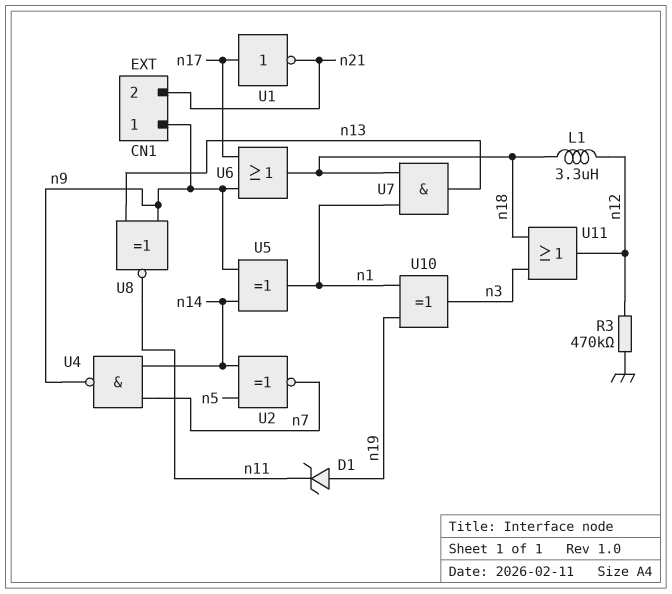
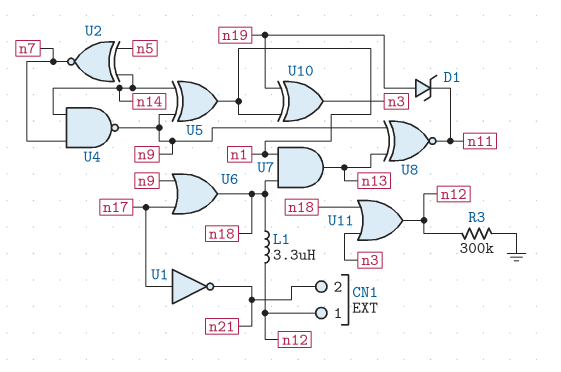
CN1 pin 1: n9 -> n12
R3: 470k (GND, n12) -> 300k (GND, n12)

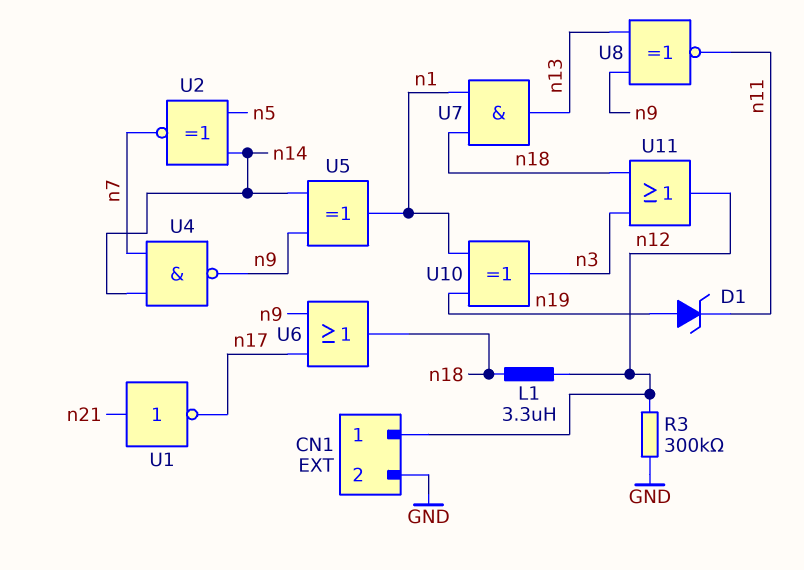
CN1 pin 2: n21 -> GND
U1: NOT (in n17, out n21) -> NOT (in n21, out n17)

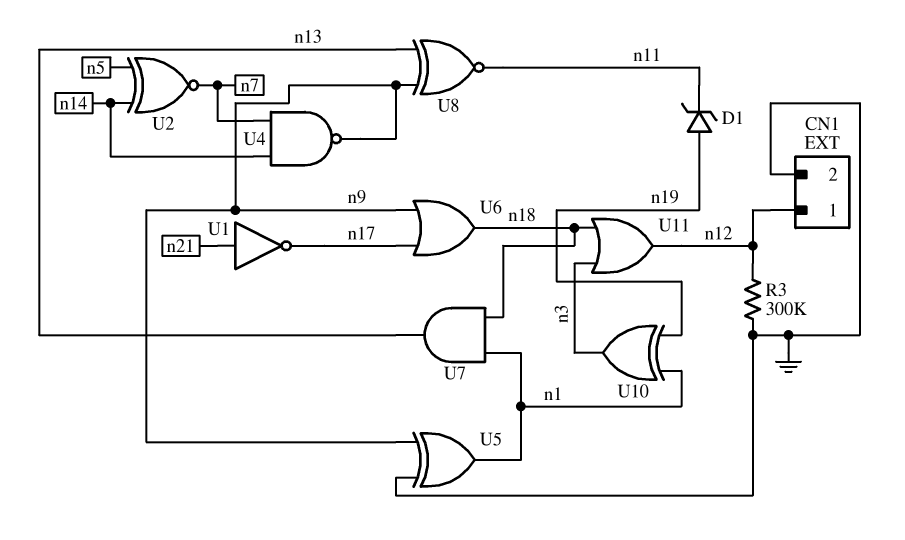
L1: 3.3uH (n12, n18) -> none
U5: XOR (in n9, in n14, out n1) -> XOR (in GND, in n9, out n1)

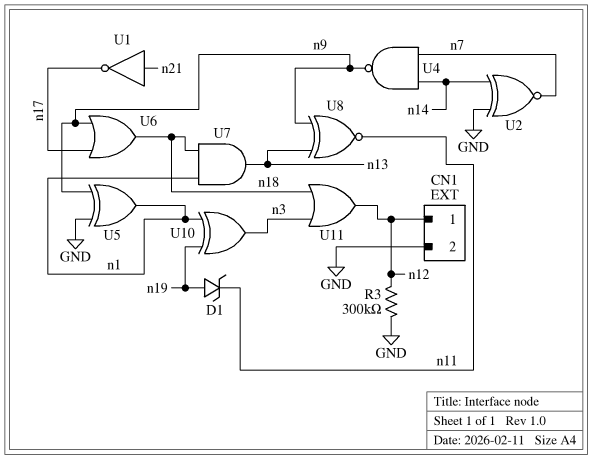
U2: XNOR (in n5, in n14, out n7) -> XNOR (in GND, in n14, out n7)

